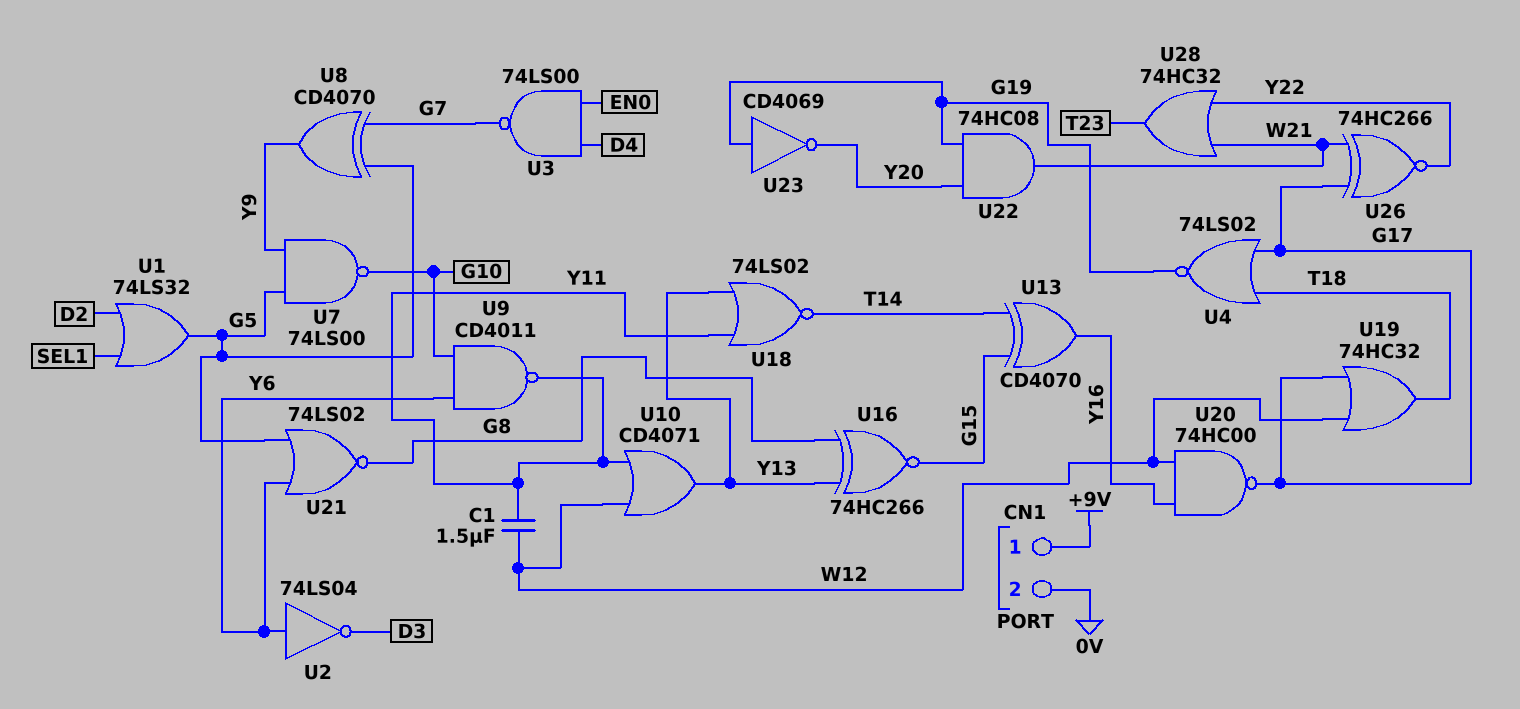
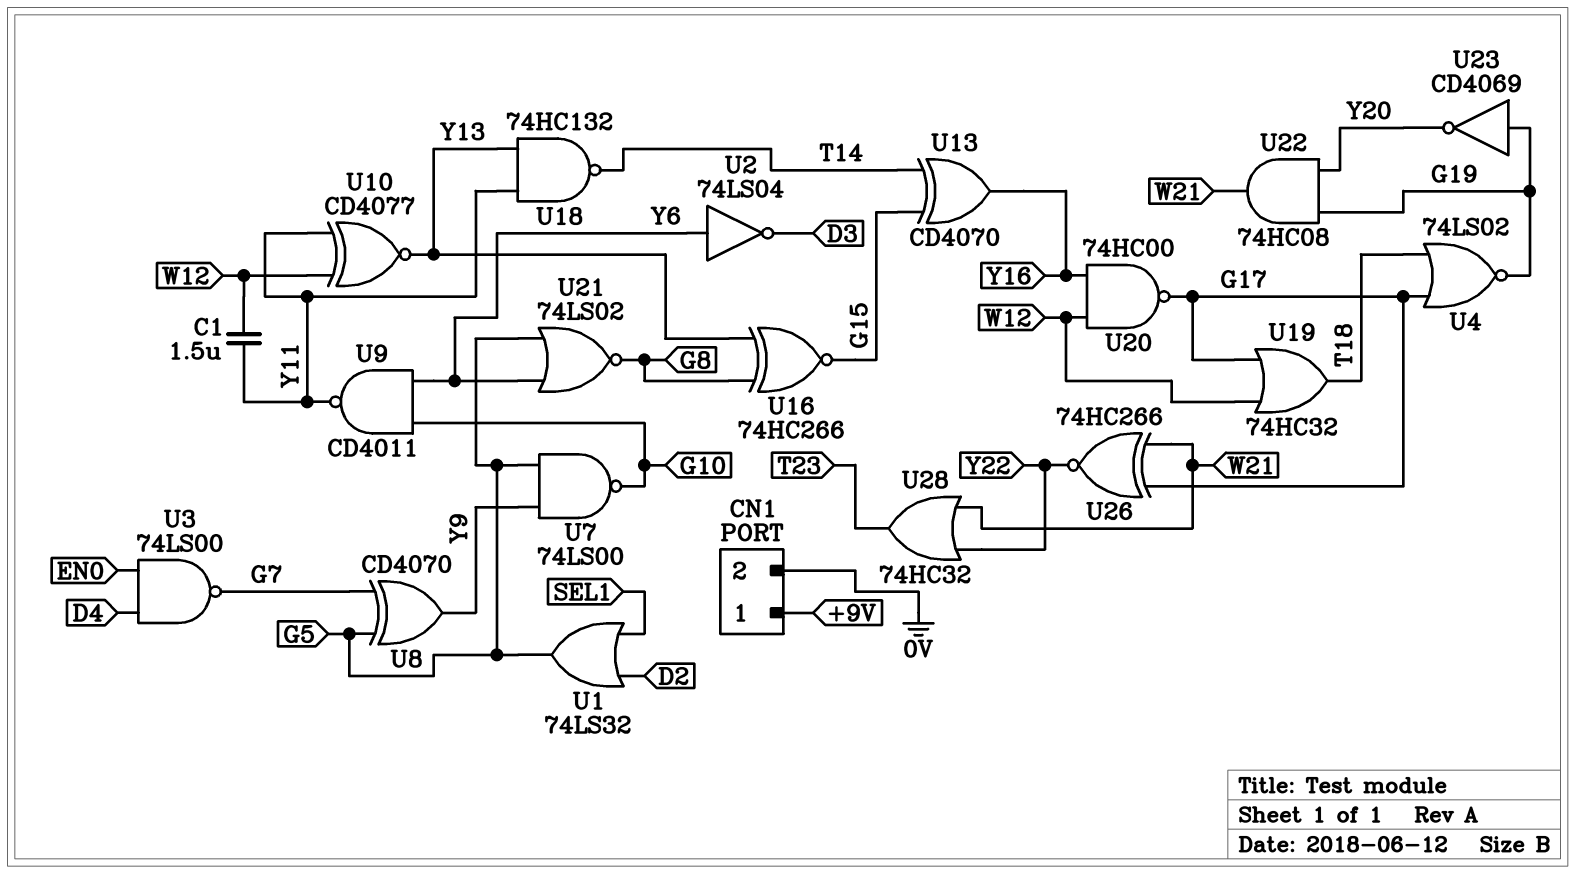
U10: OR CD4071 (in W12, in Y11, out Y13) -> XNOR CD4077 (in W12, in Y11, out Y13)
U18: NOR 74LS02 (in Y11, in Y13, out T14) -> NAND 74HC132 (in Y11, in Y13, out T14)

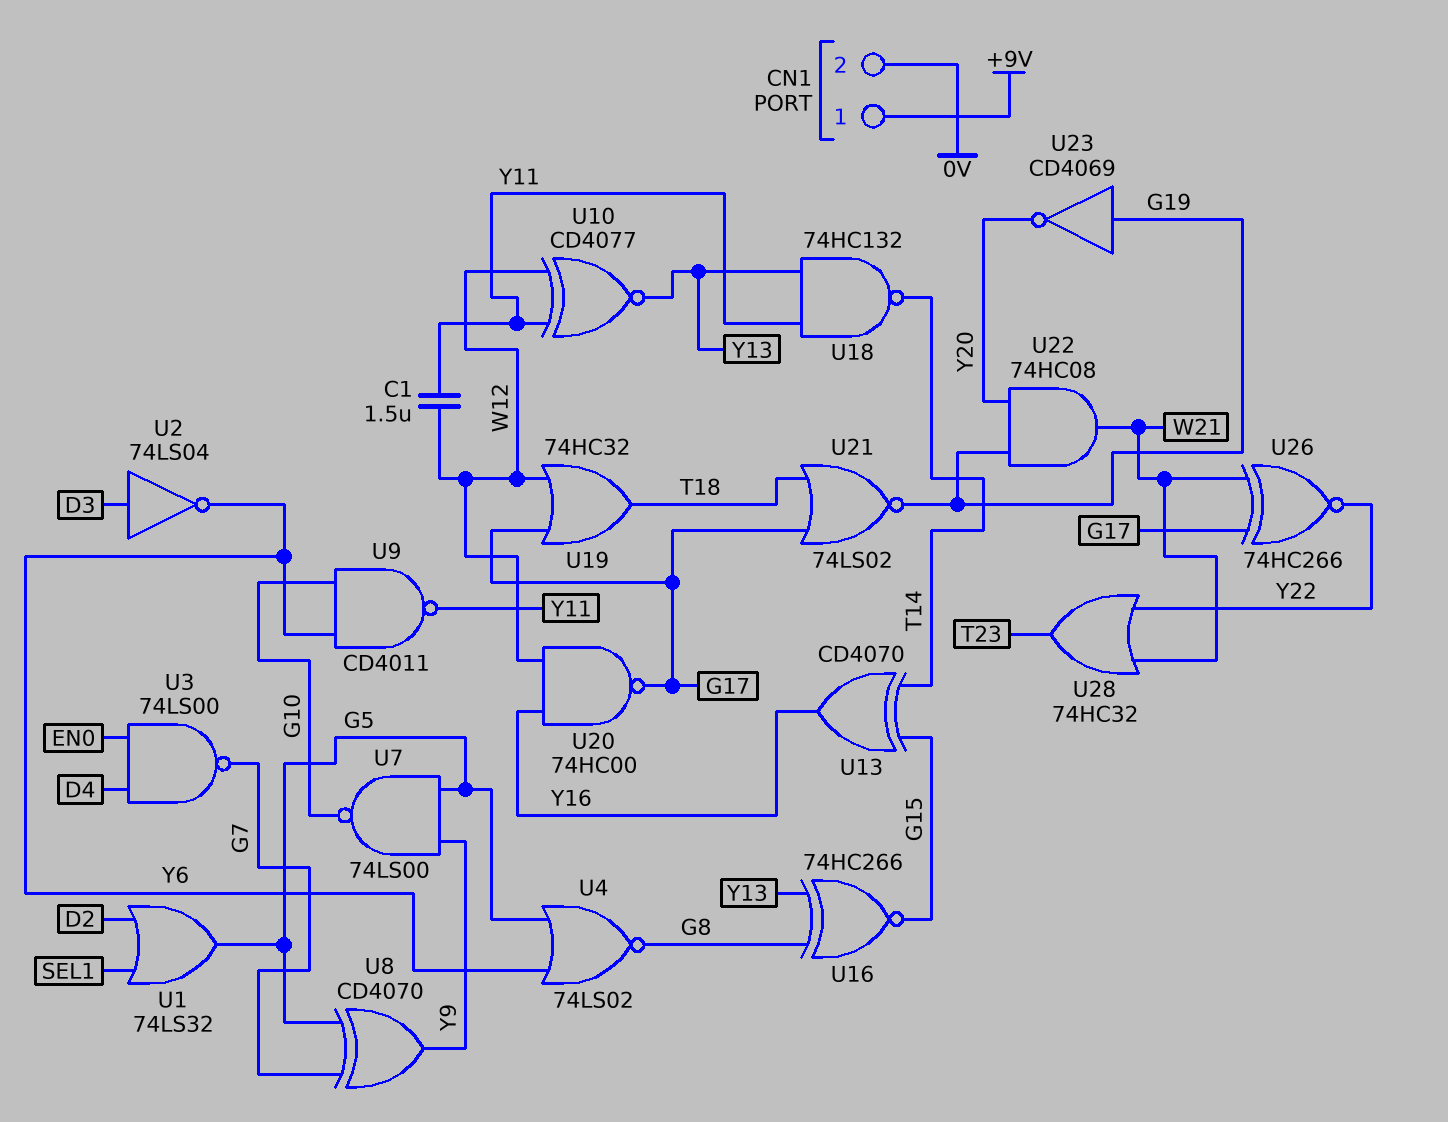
U2: NOT 74LS04 (in Y6, out D3) -> NOT 74LS04 (in D3, out Y6)
U4: NOR 74LS02 (in G17, in T18, out G19) -> NOR 74LS02 (in G5, in Y6, out G8)
U21: NOR 74LS02 (in G5, in Y6, out G8) -> NOR 74LS02 (in G17, in T18, out G19)

